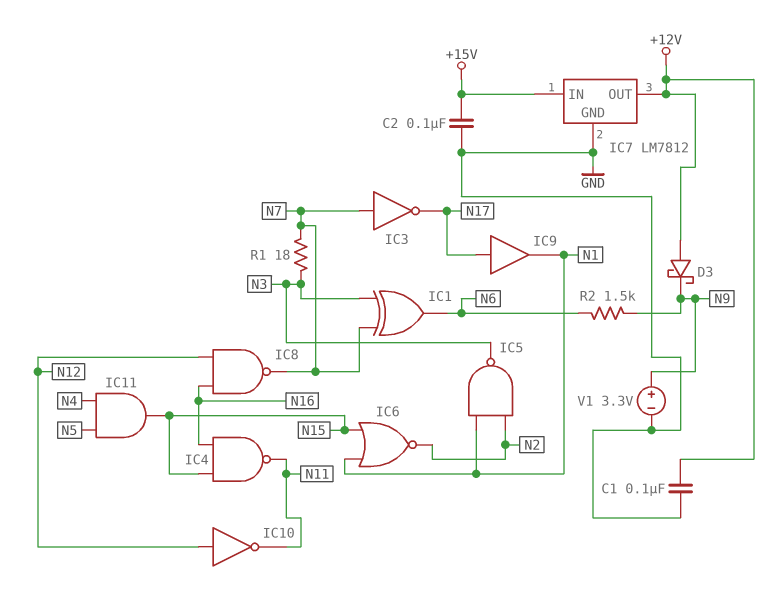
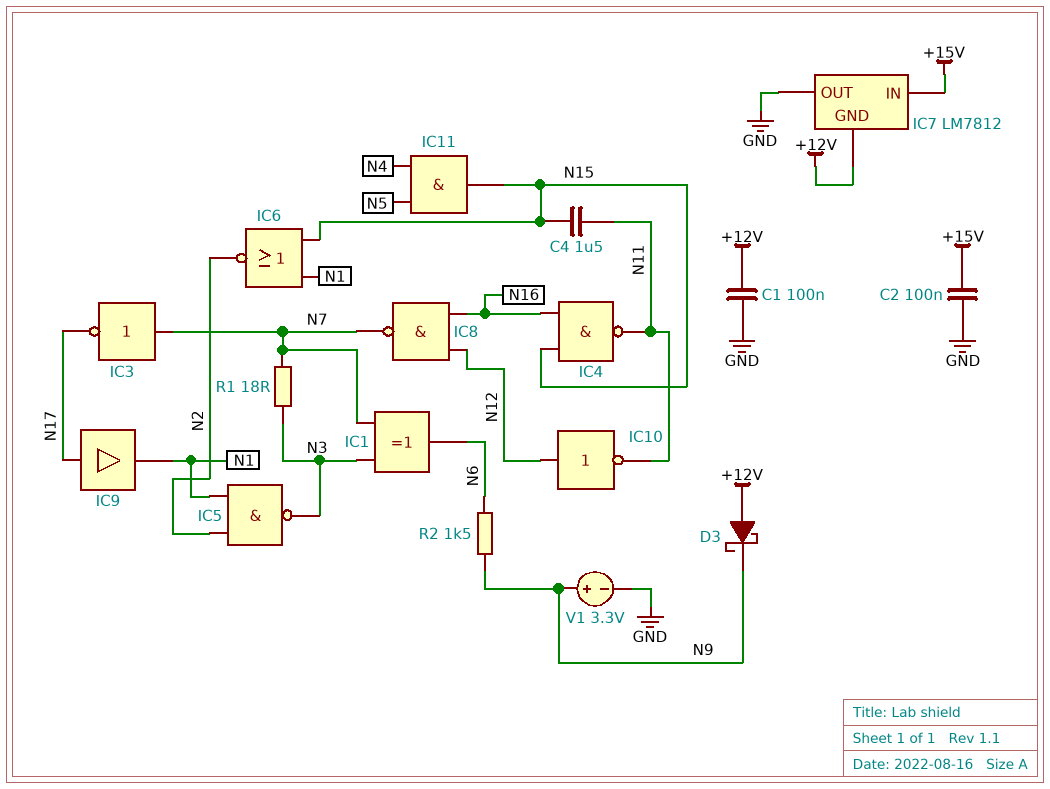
C4: none -> 1.5uF (N11, N15)
IC7 pin GND: GND -> +12V
IC7 pin OUT: +12V -> GND

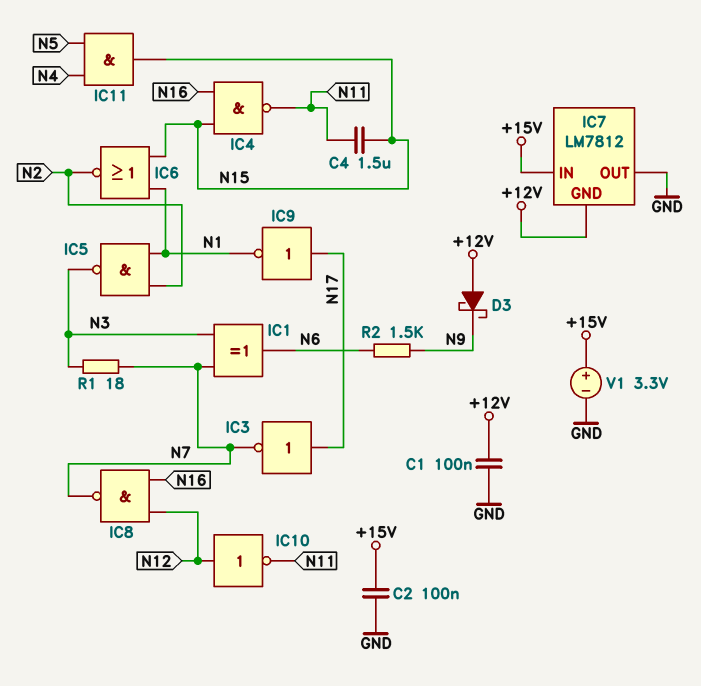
IC3: NOT (in N7, out N17) -> NOT (in N17, out N7)
IC9: buffer (in N17, out N1) -> NOT (in N17, out N1)
V1: 3.3V (plus N9, minus GND) -> 3.3V (plus +15V, minus GND)

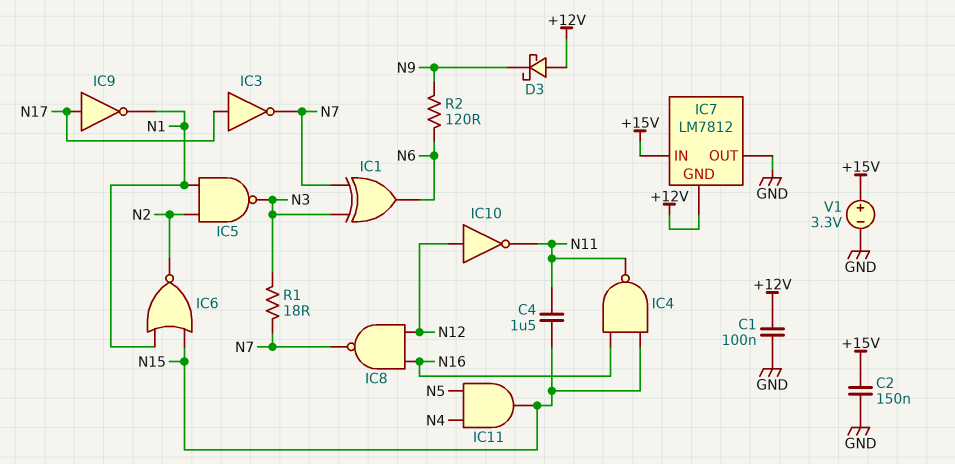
C2: 100nF (+15V, GND) -> 150nF (+15V, GND)
R2: 1.5k (N6, N9) -> 120 (N6, N9)

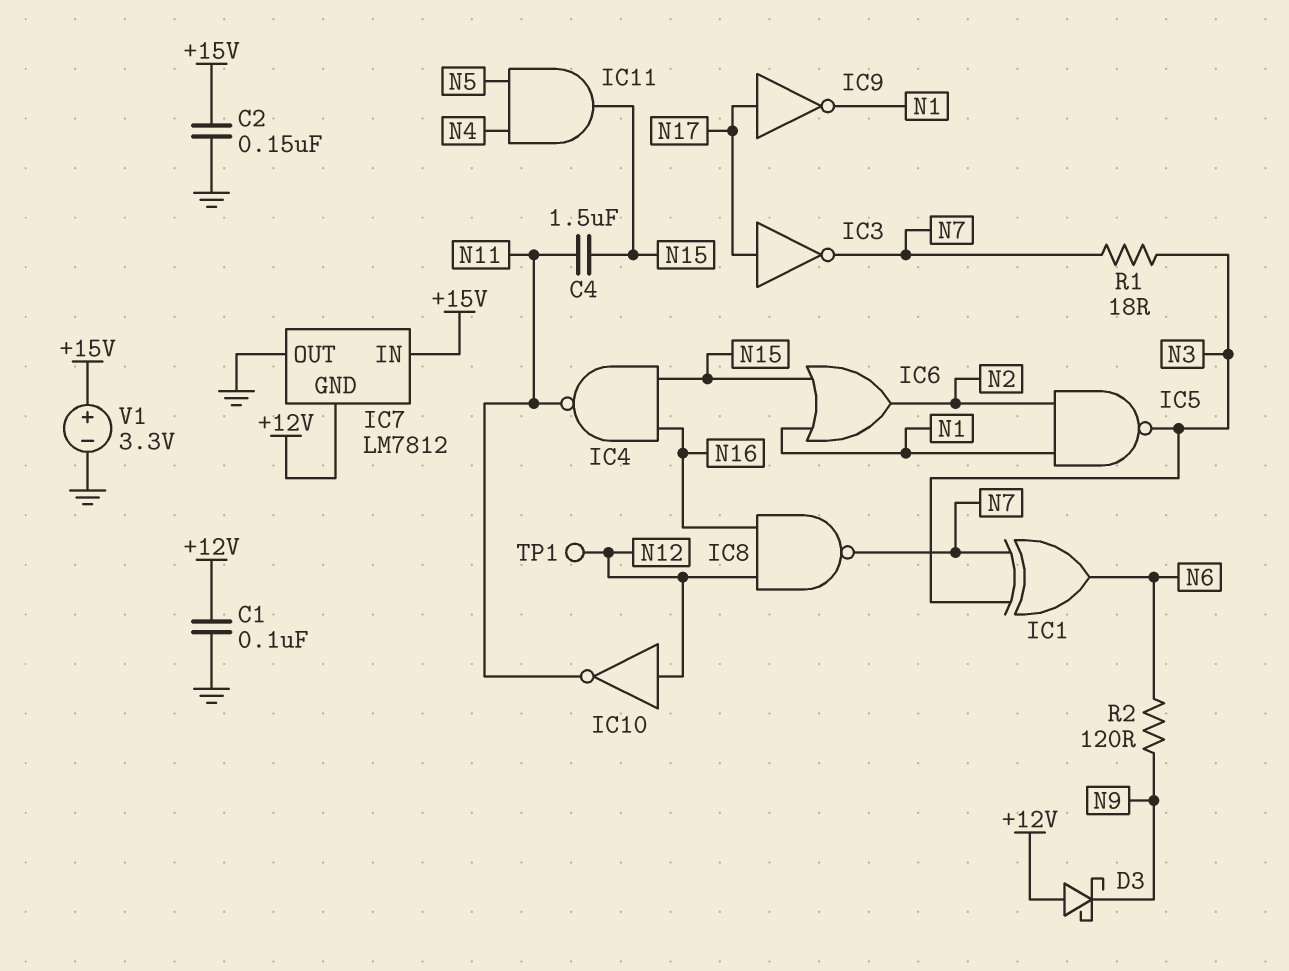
IC6: NOR (in N1, in N15, out N2) -> OR (in N1, in N15, out N2)
TP1: none -> test point (N12)

